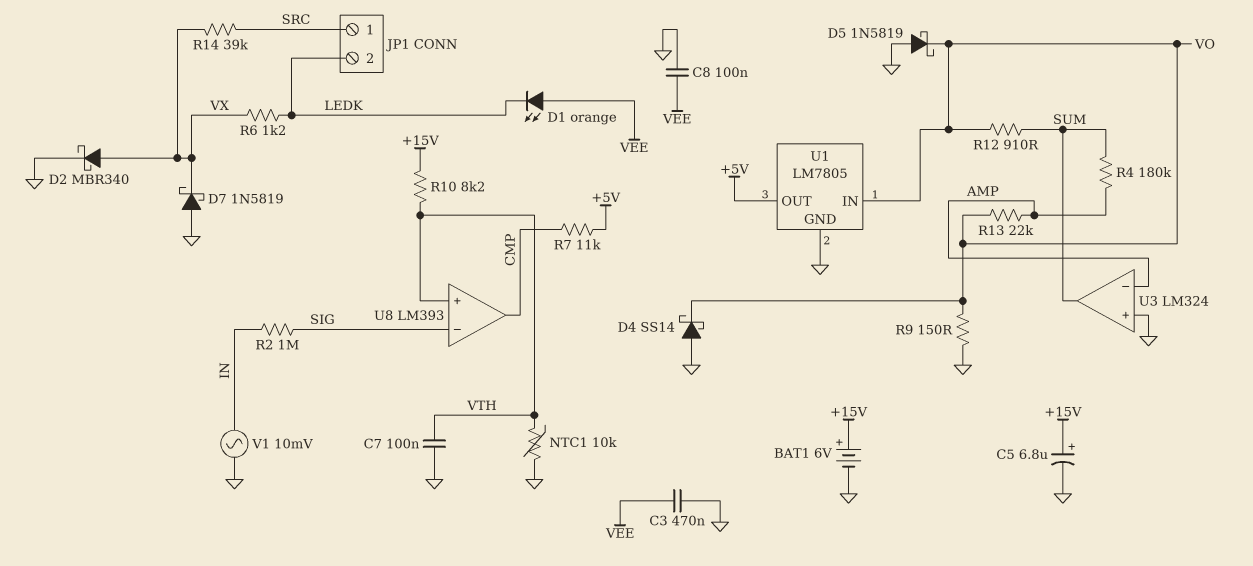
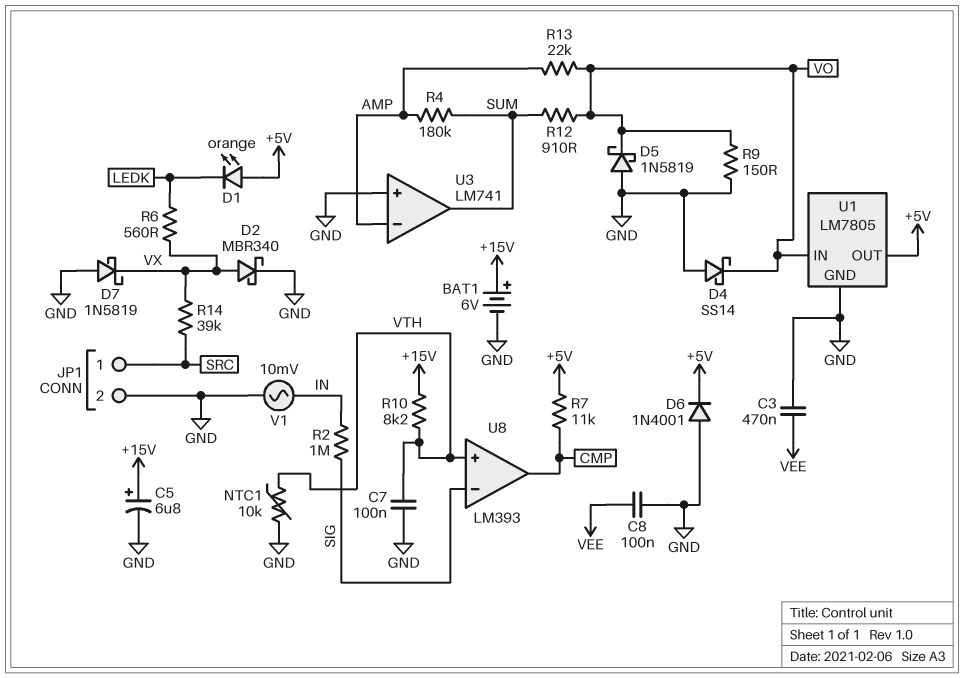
D1: LED orange (A VEE, K LEDK) -> LED orange (A +5V, K LEDK)
D6: none -> diode 1N4001 (A GND, K +5V)
JP1 pin 2: LEDK -> GND
R6: 1.2k (LEDK, VX) -> 560 (LEDK, VX)
U3: LM324 -> LM741

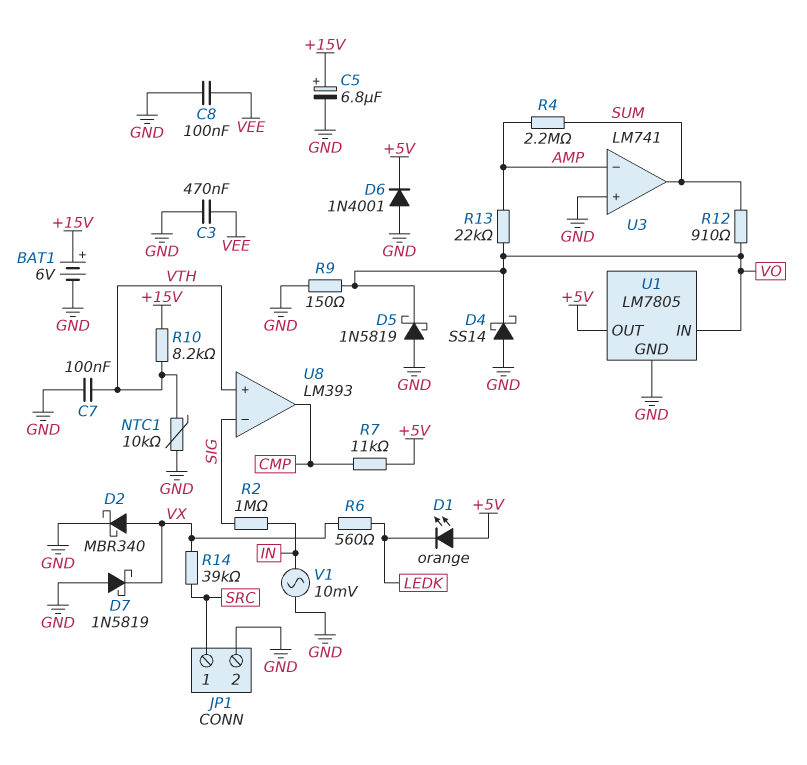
R4: 180k (AMP, SUM) -> 2.2M (AMP, SUM)

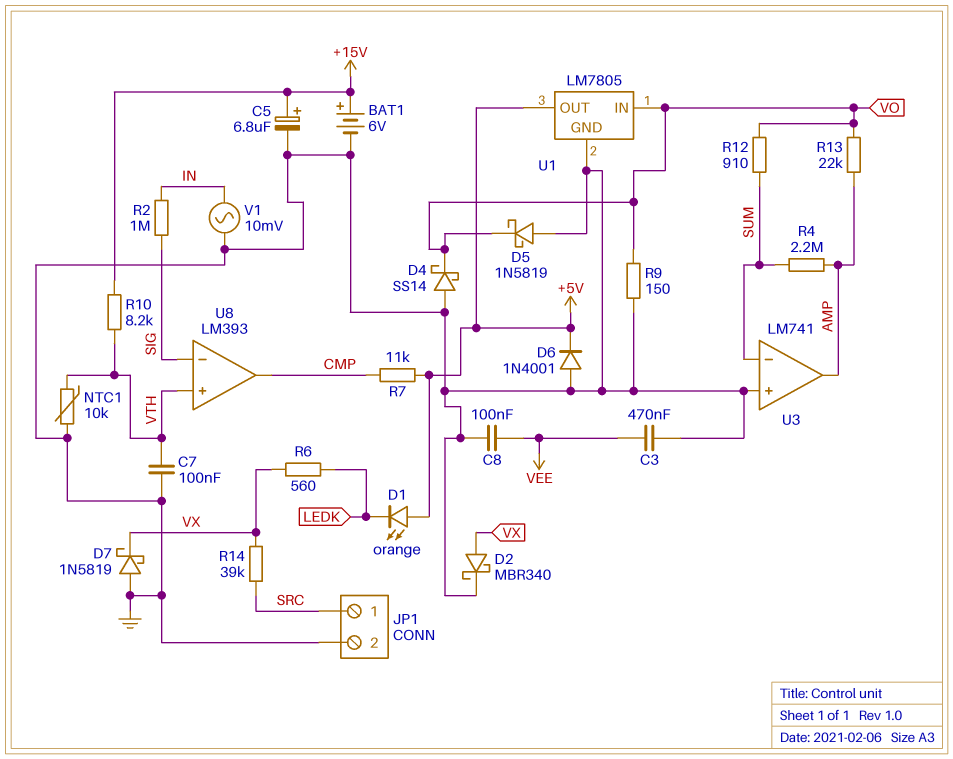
U3 pin in-: AMP -> SUM
U3 pin out: SUM -> AMP

